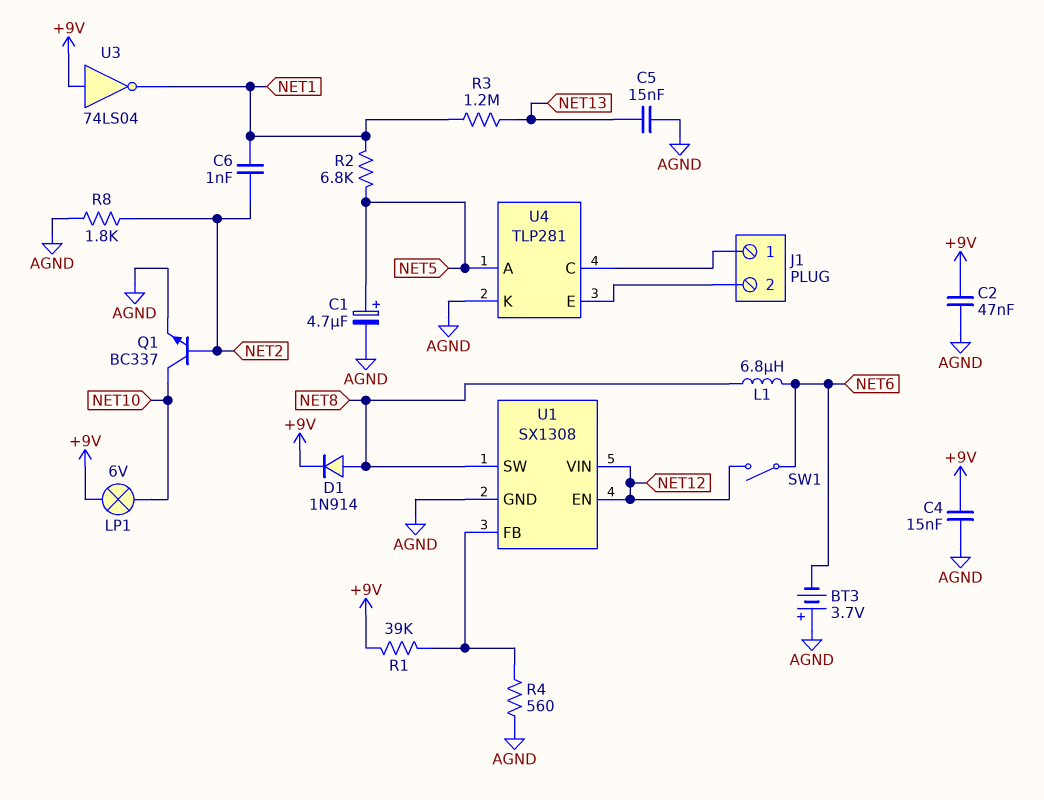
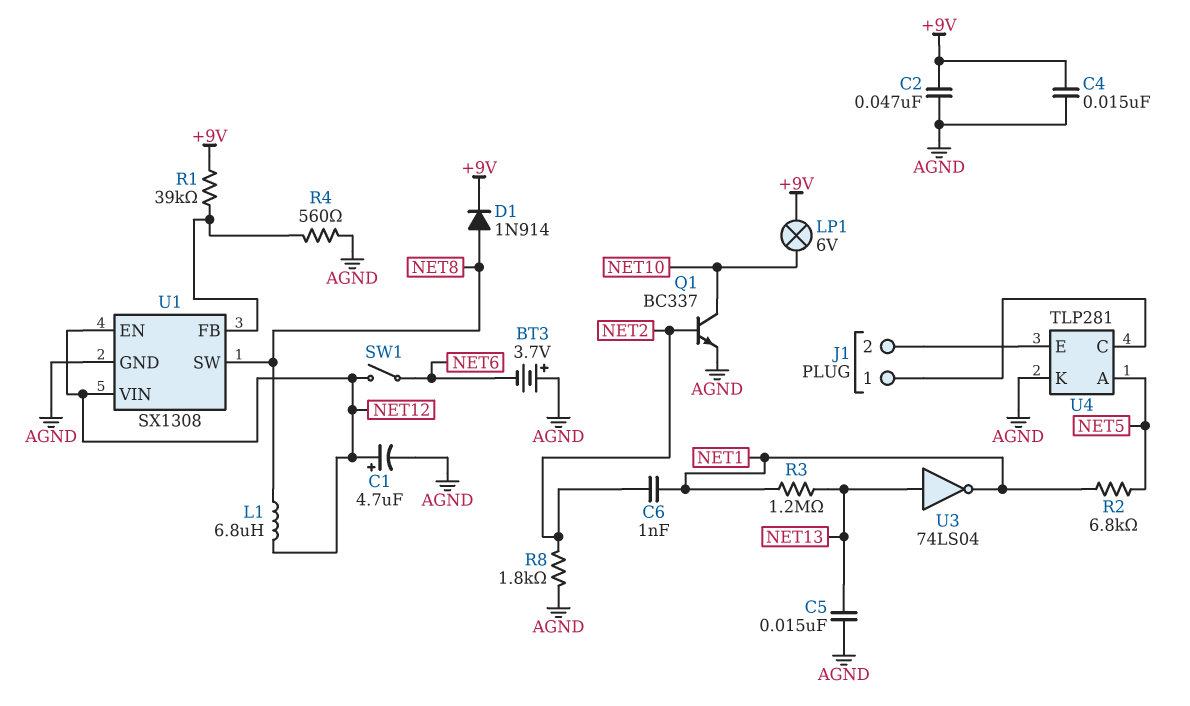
C1: 4.7uF (plus NET5, minus AGND) -> 4.7uF (plus NET12, minus AGND)
L1: 6.8uH (NET6, NET8) -> 6.8uH (NET8, NET12)
U3: NOT 74LS04 (in +9V, out NET1) -> NOT 74LS04 (in NET13, out NET1)

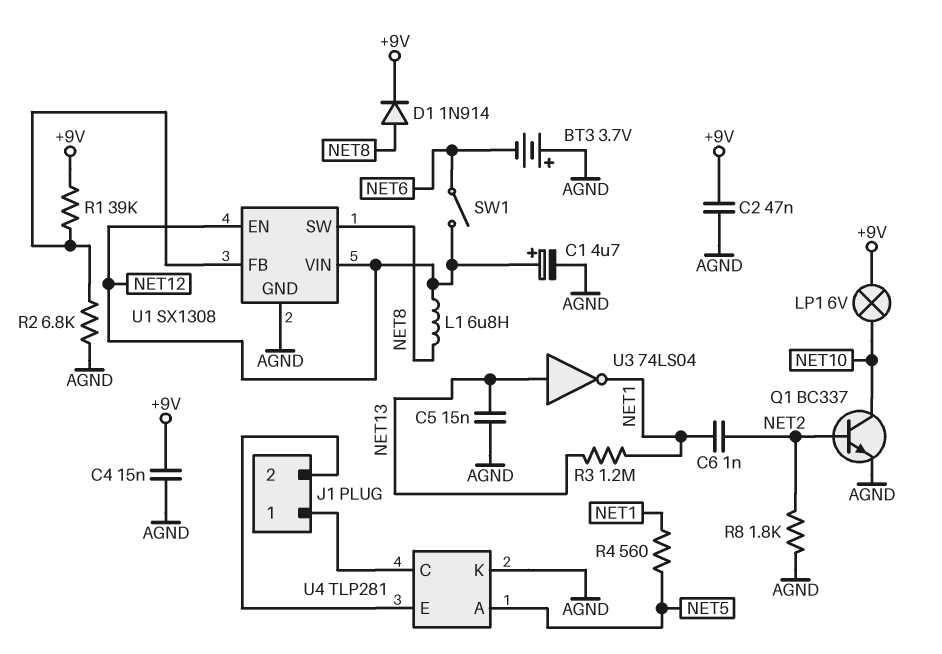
R2: 6.8k (NET1, NET5) -> 6.8k (AGND, U1/FB)
R4: 560 (AGND, U1/FB) -> 560 (NET1, NET5)

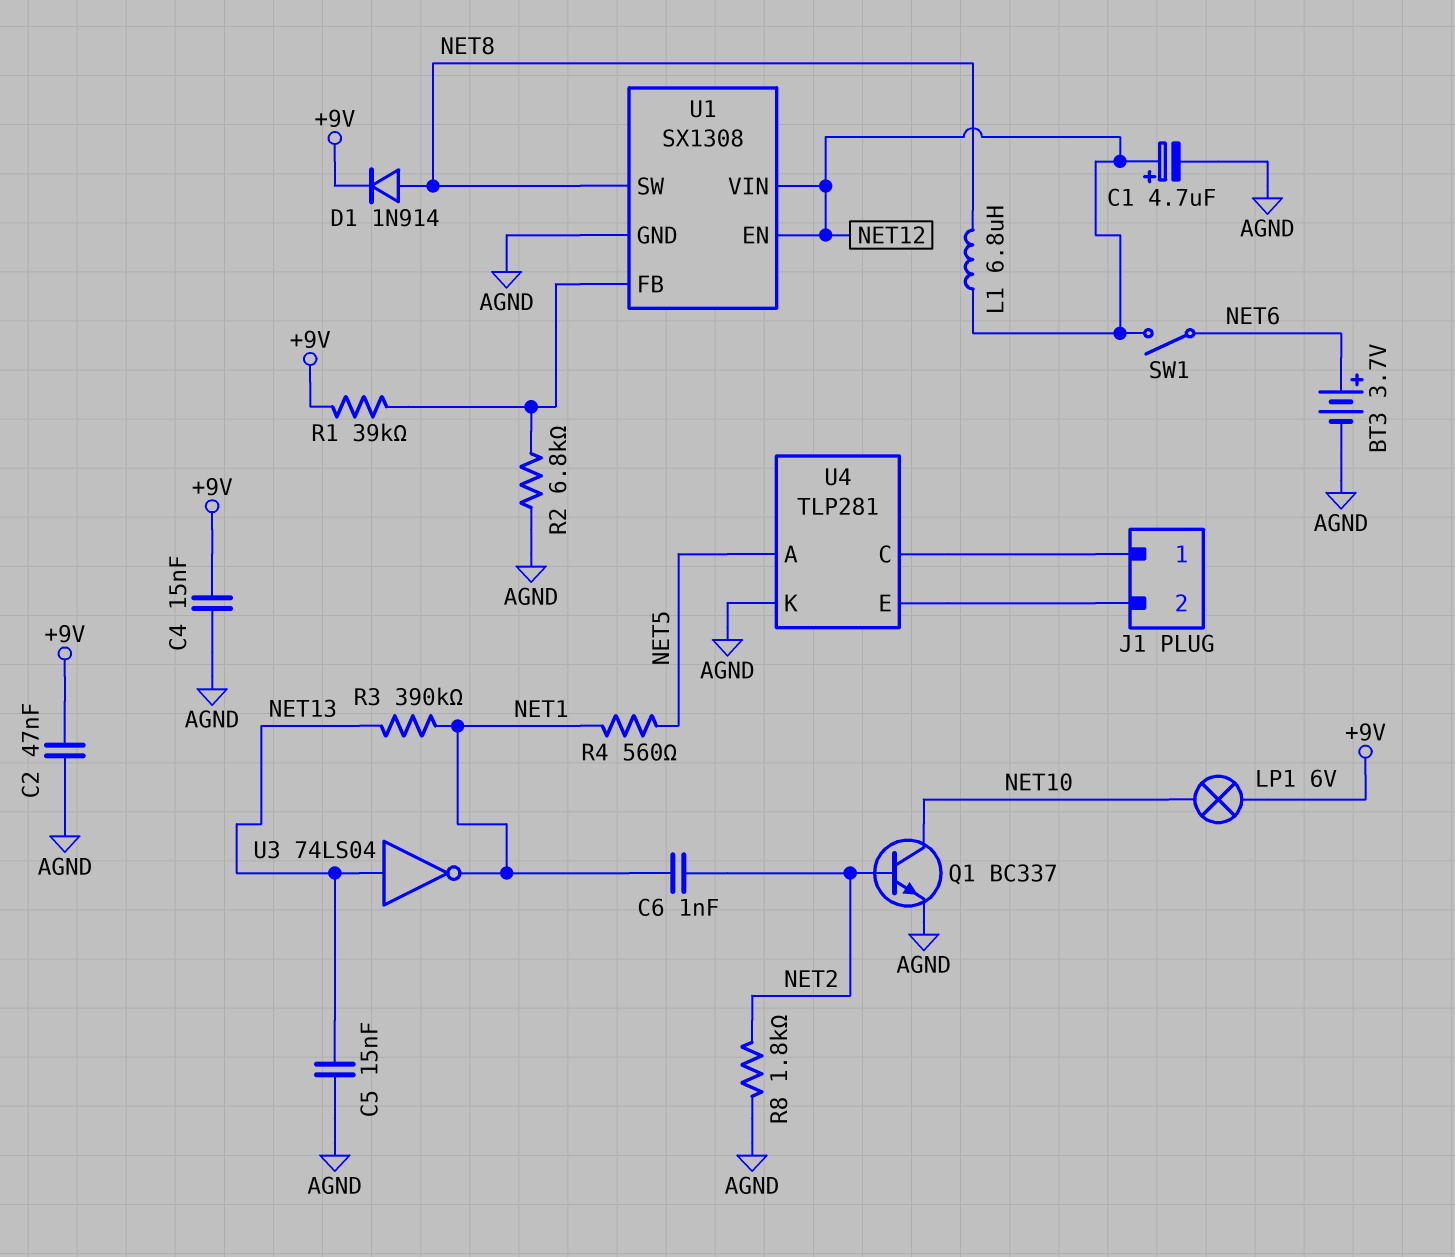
BT3: 3.7V (plus AGND, minus NET6) -> 3.7V (plus NET6, minus AGND)
R3: 1.2M (NET1, NET13) -> 390k (NET1, NET13)

